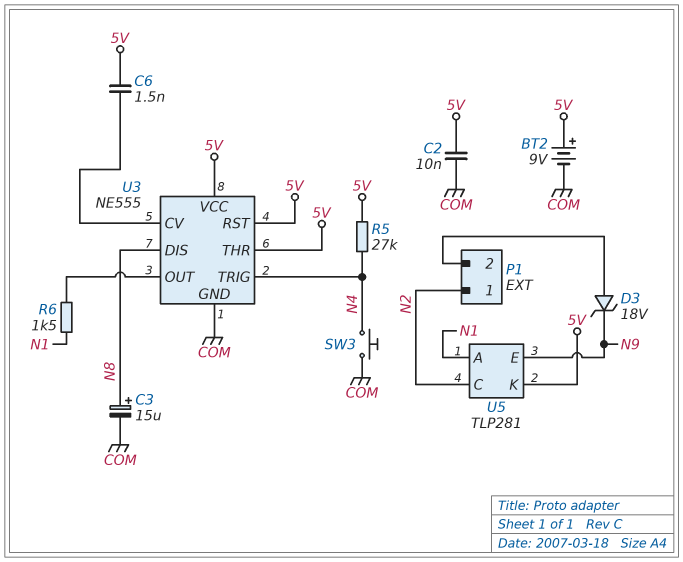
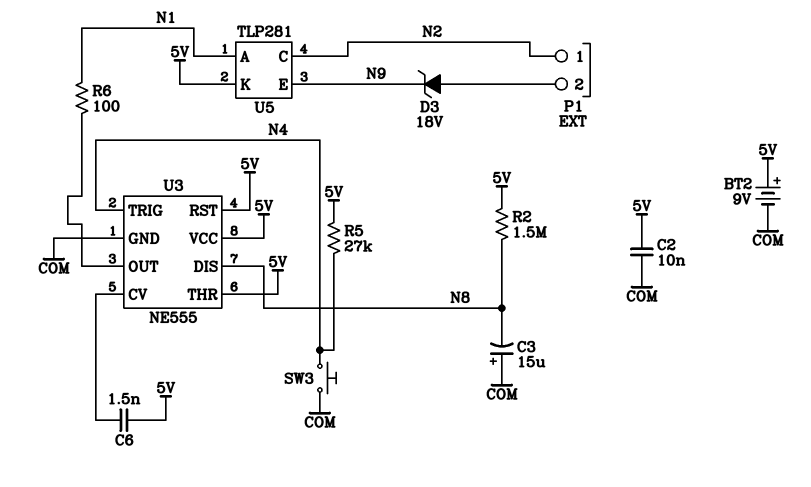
C3: 15uF (plus N8, minus COM) -> 15uF (plus COM, minus N8)
R2: none -> 1.5M (5V, N8)
R6: 1.5k (N1, U3/OUT) -> 100 (N1, U3/OUT)

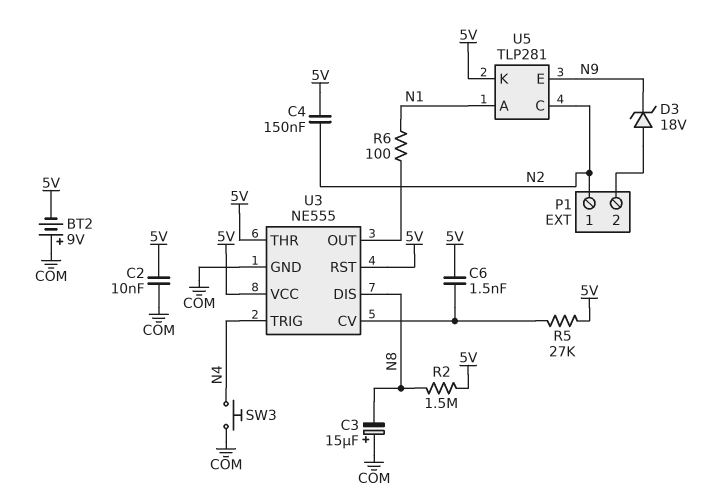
BT2: 9V (plus 5V, minus COM) -> 9V (plus COM, minus 5V)
C4: none -> 150nF (5V, N2)
R5: 27k (5V, N4) -> 27k (5V, U3/CV)

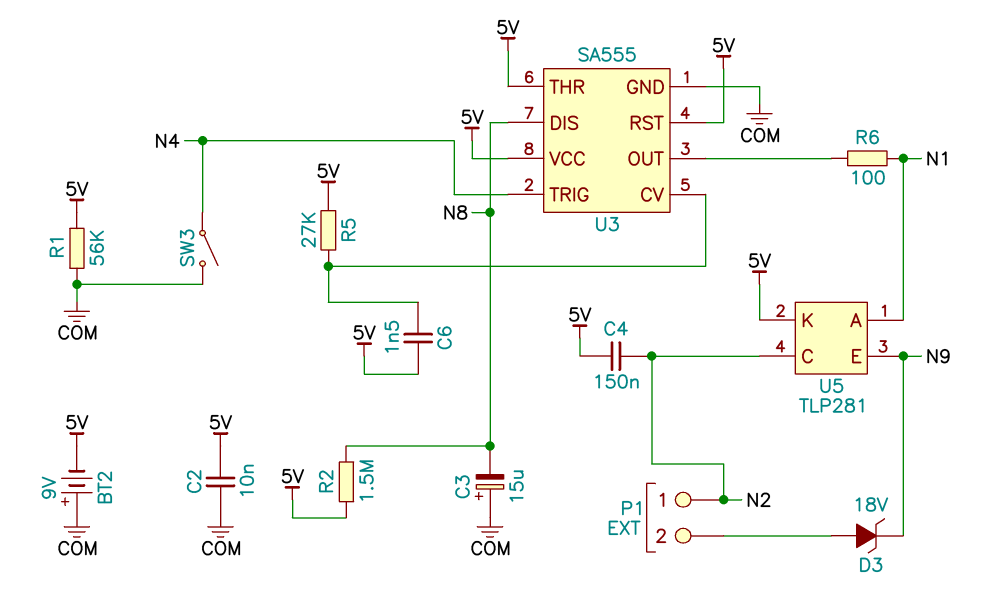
R1: none -> 56k (5V, COM)
SW3: button (COM, N4) -> switch (COM, N4)
U3: NE555 -> SA555

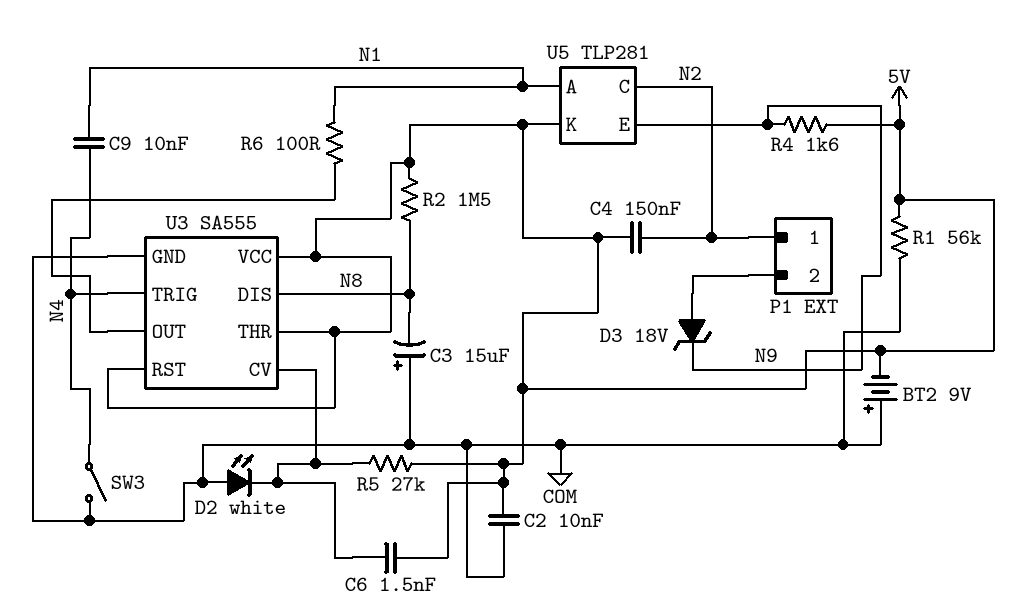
C9: none -> 10nF (N1, N4)
D2: none -> LED white (A COM, K U3/CV)
R4: none -> 1.6k (5V, N9)

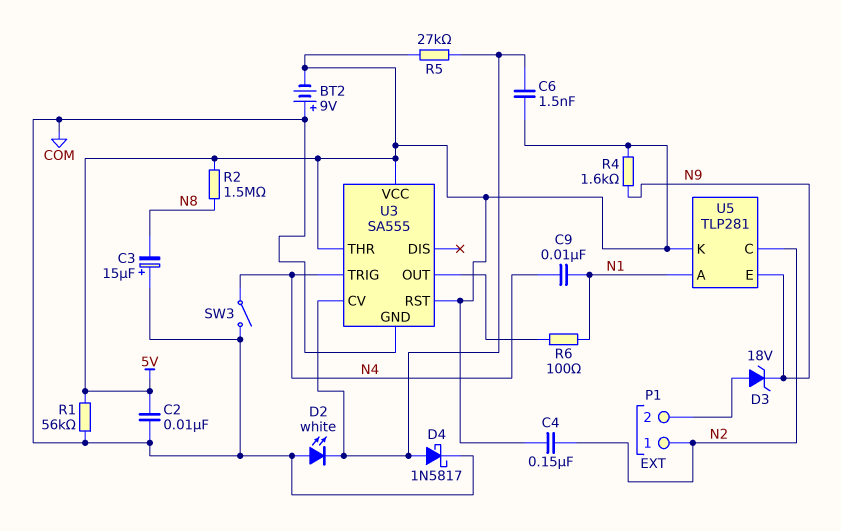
D4: none -> schottky 1N5817 (A U3/CV, K COM)
U3 pin DIS: N8 -> none

